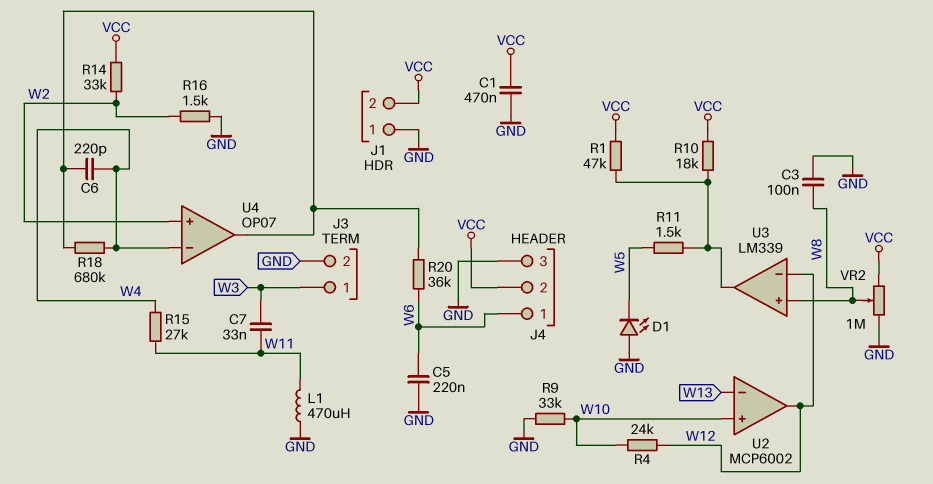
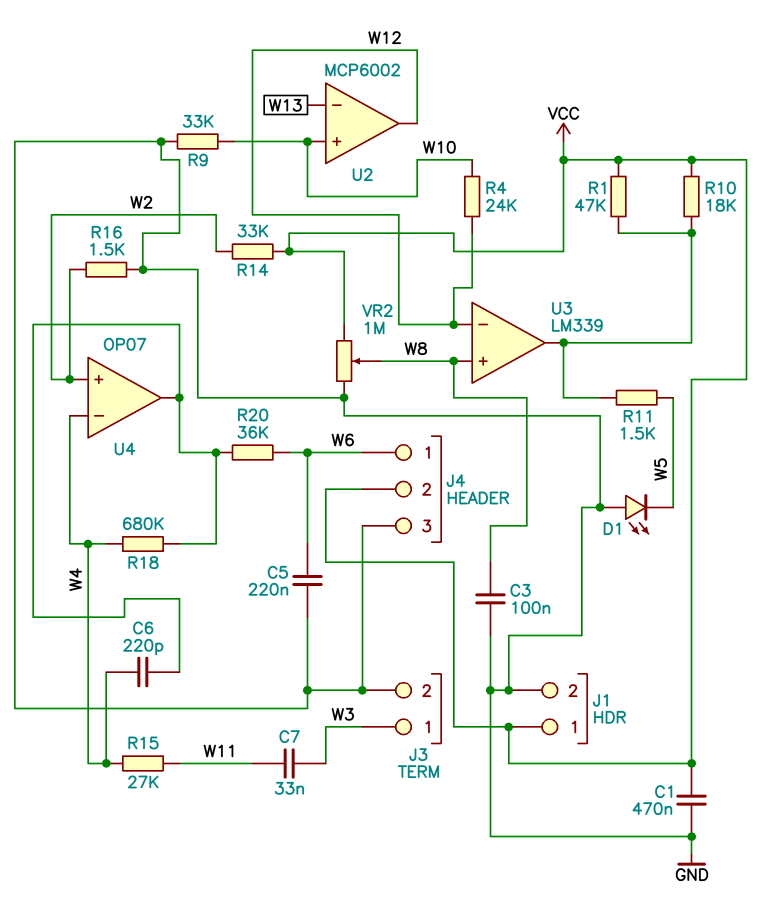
J1 pin 1: GND -> VCC
J1 pin 2: VCC -> GND
L1: 470uH (GND, W11) -> none

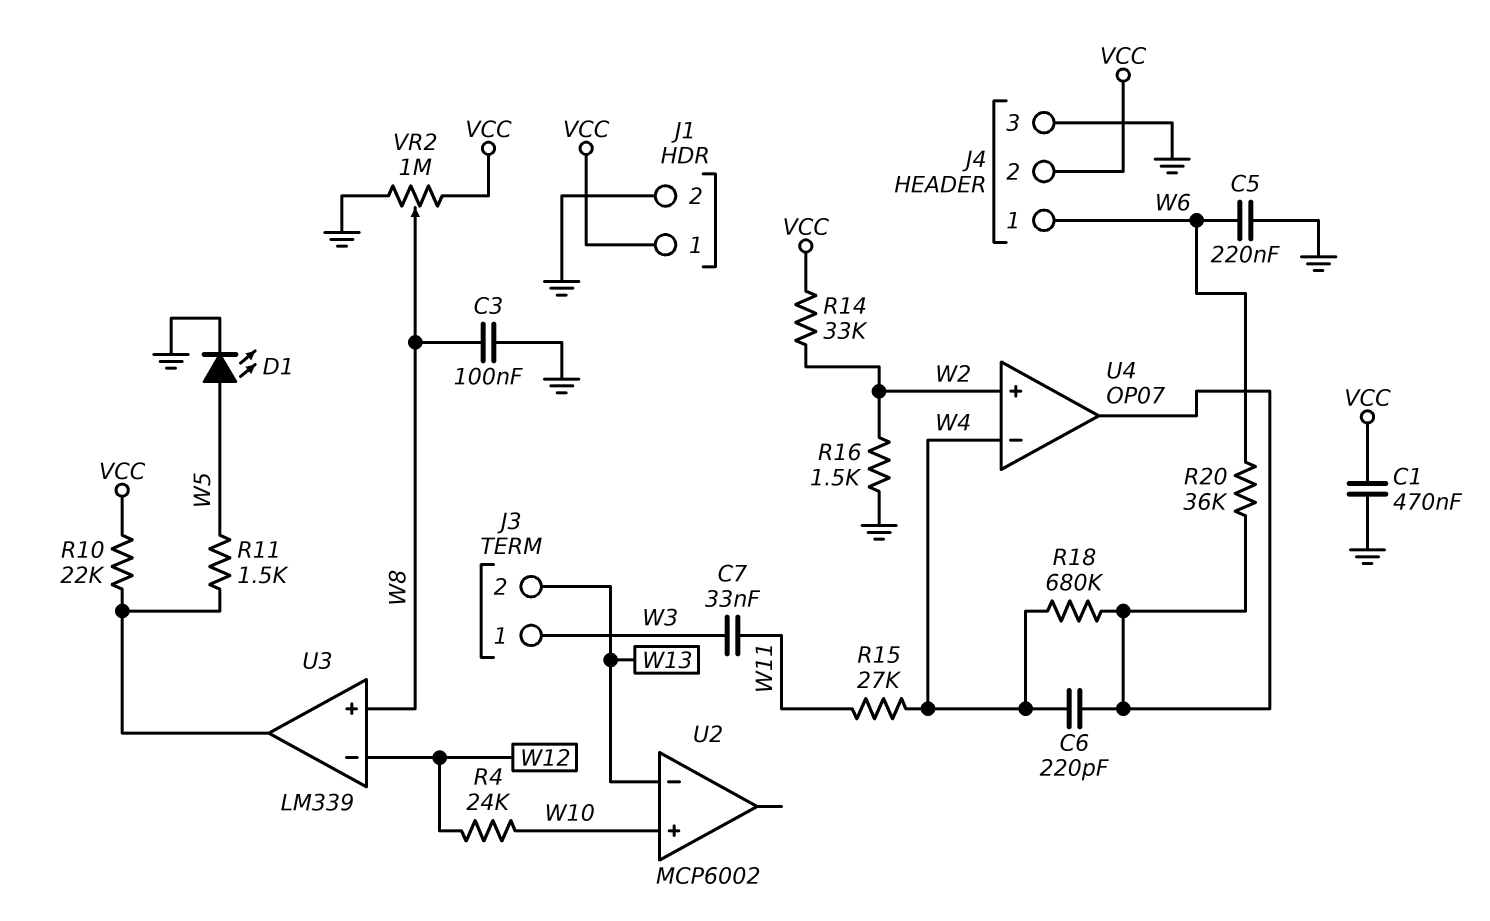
D1: LED (A GND, K W5) -> LED (A W5, K GND)
J3 pin 2: GND -> W13
R1: 47k (U3/out, VCC) -> none
R9: 33k (GND, W10) -> none
R10: 18k (U3/out, VCC) -> 22k (U3/out, VCC)
U2 pin out: W12 -> none

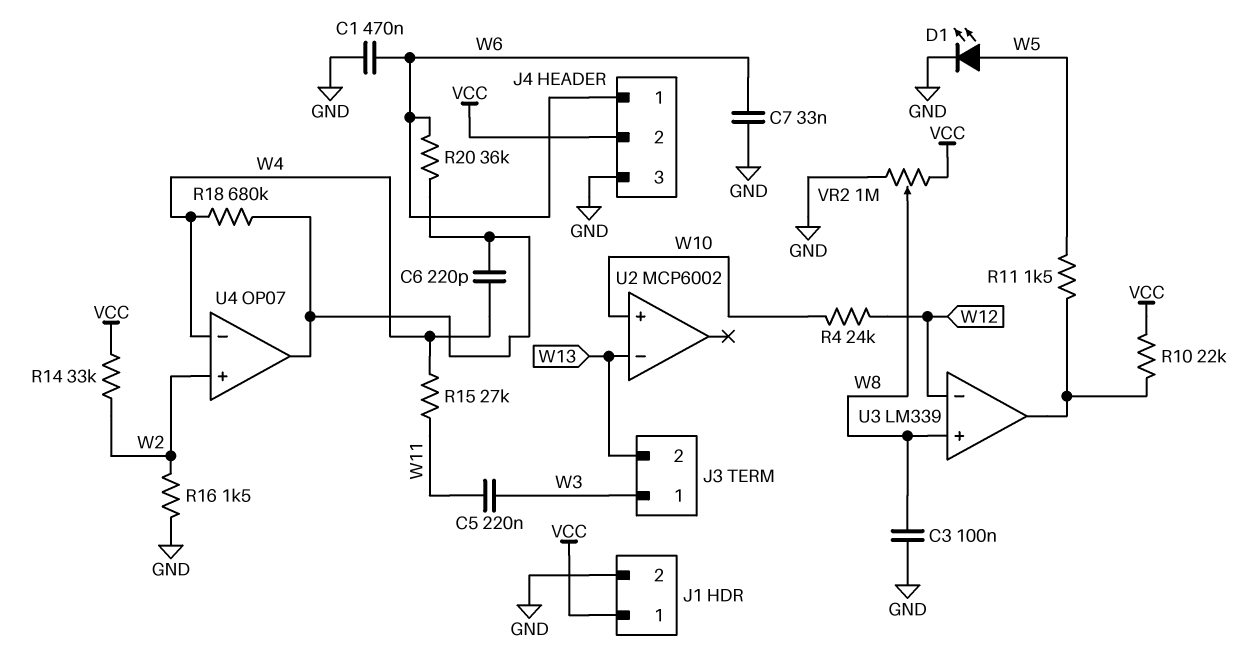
C1: 470nF (GND, VCC) -> 470nF (GND, W6)
C5: 220nF (GND, W6) -> 220nF (W3, W11)
C7: 33nF (W3, W11) -> 33nF (GND, W6)

